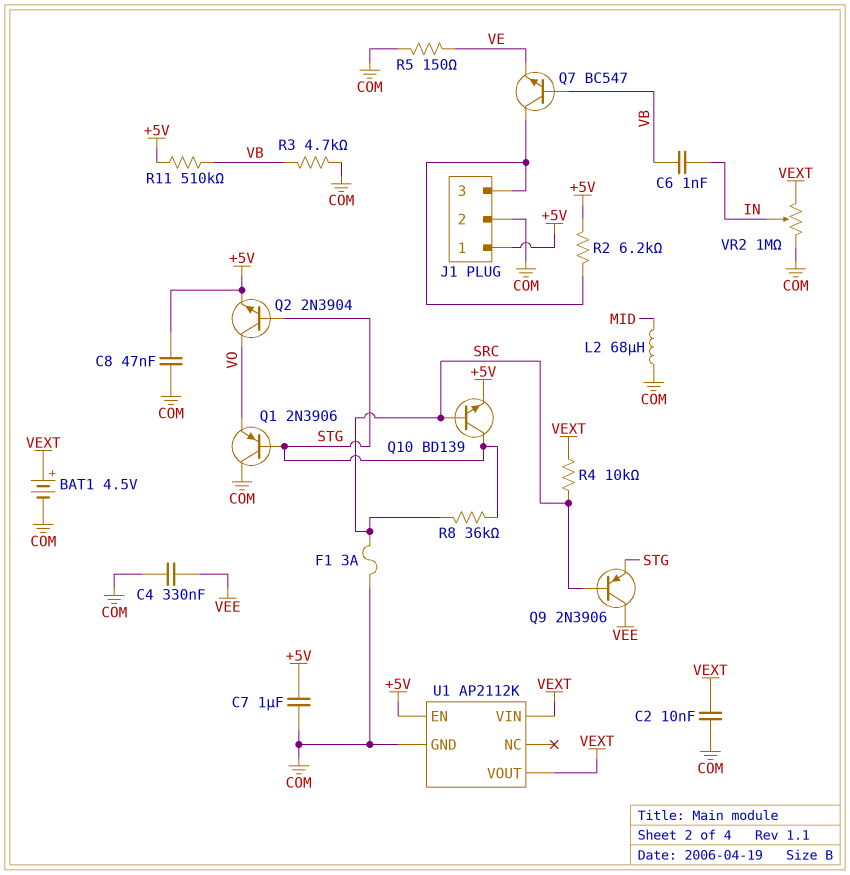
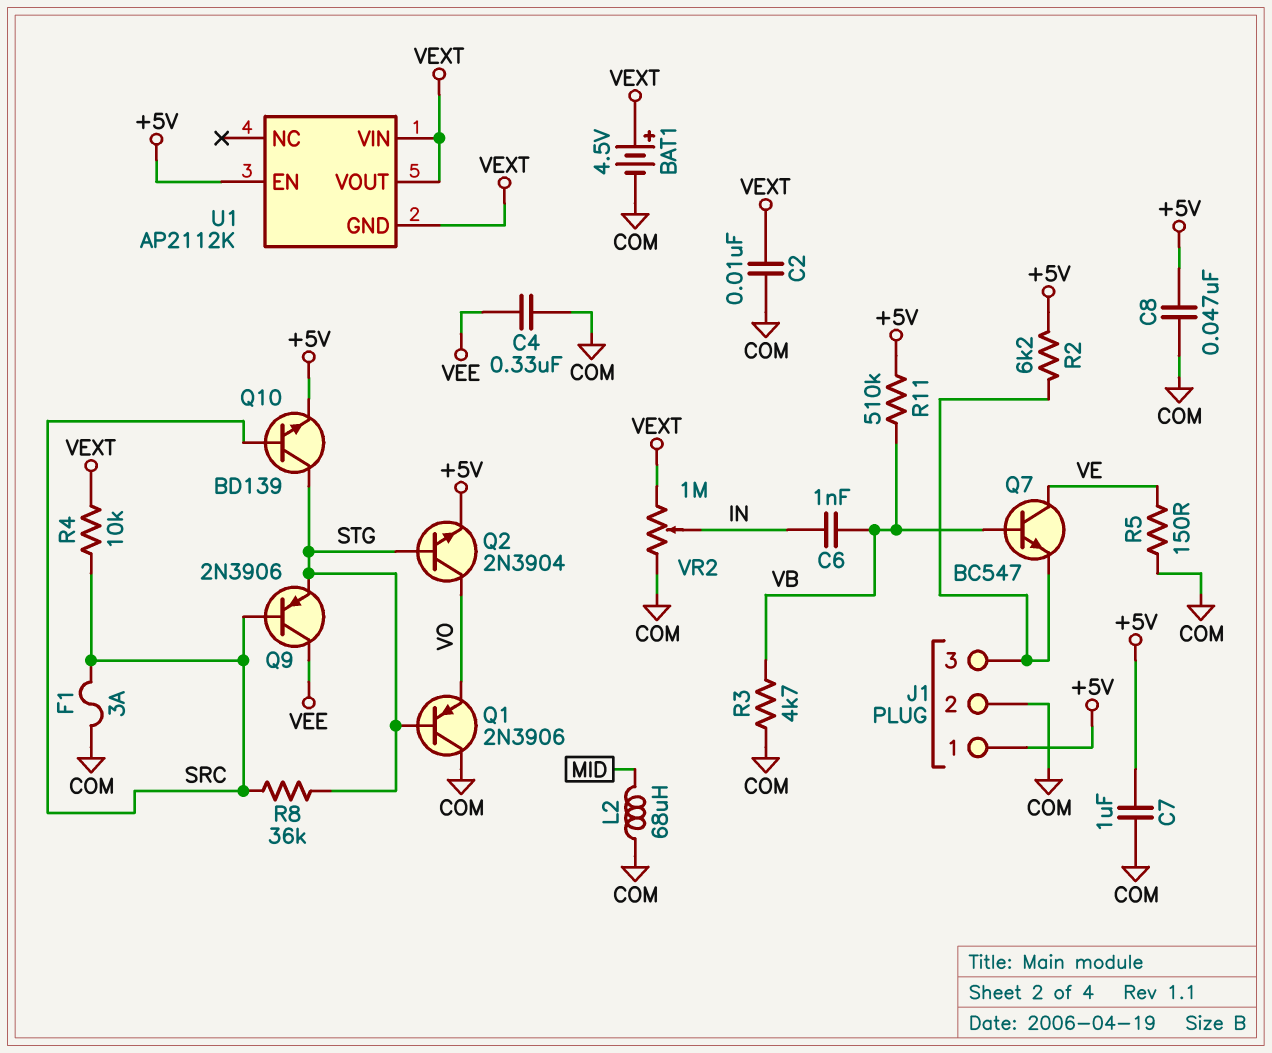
Q7: NPN BC547 (B VB, C J1/3, E VE) -> NPN BC547 (B VB, C VE, E J1/3)
U1 pin GND: COM -> VEXT

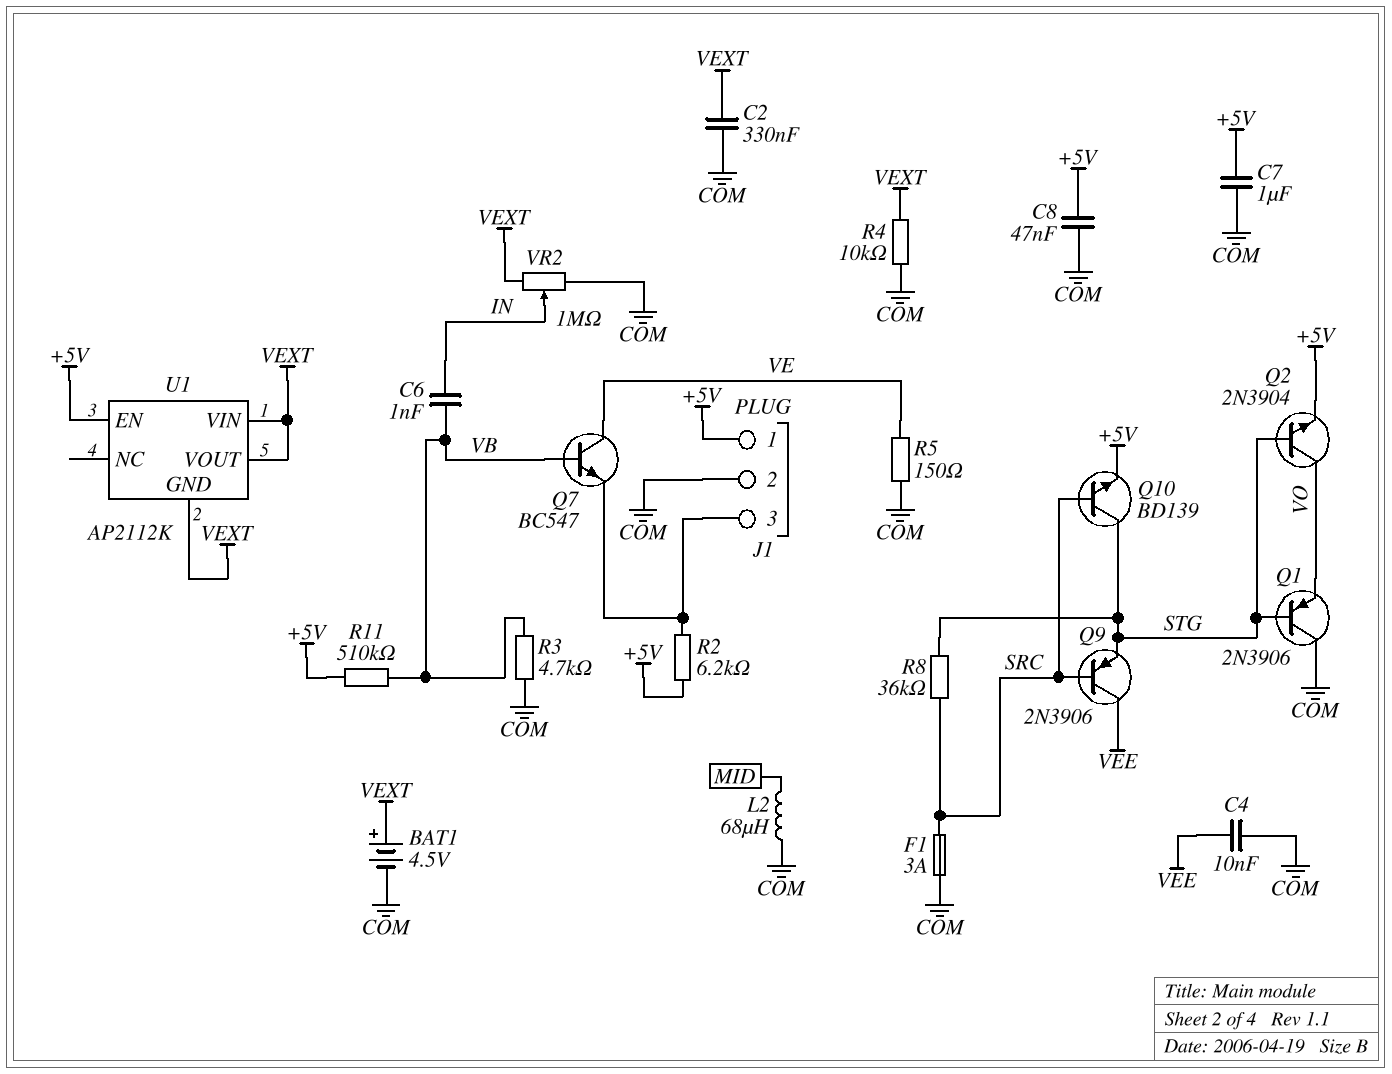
C2: 10nF (COM, VEXT) -> 330nF (COM, VEXT)
C4: 330nF (COM, VEE) -> 10nF (COM, VEE)
R4: 10k (SRC, VEXT) -> 10k (COM, VEXT)

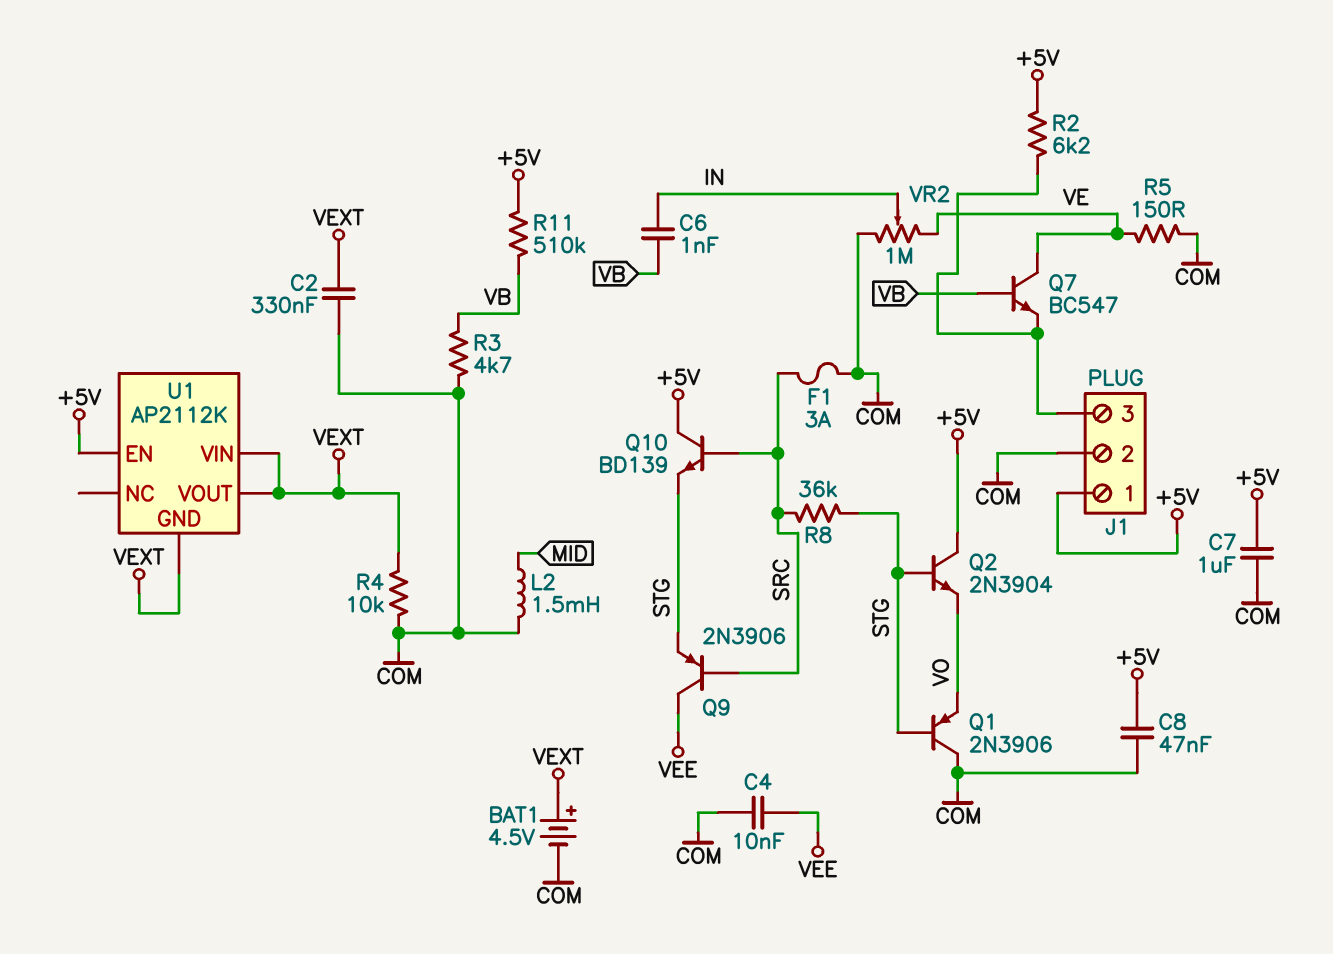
L2: 68uH (COM, MID) -> 1.5mH (COM, MID)
Q2: NPN 2N3904 (B STG, C VO, E +5V) -> NPN 2N3904 (B STG, C +5V, E VO)
Q10: NPN BD139 (B SRC, C STG, E +5V) -> NPN BD139 (B SRC, C +5V, E STG)
VR2: 1M (COM, VEXT, wiper IN) -> 1M (COM, VE, wiper IN)

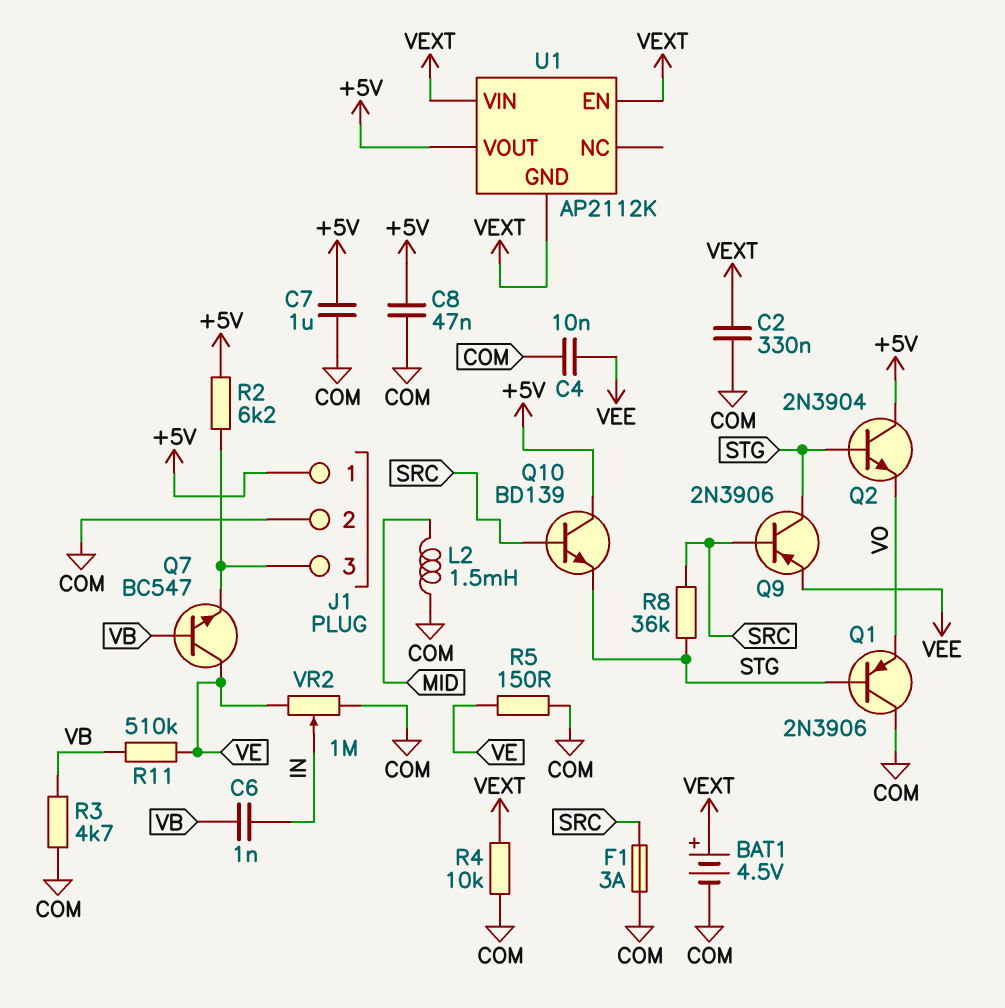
Q9: PNP 2N3906 (B SRC, C VEE, E STG) -> PNP 2N3906 (B SRC, C STG, E VEE)
R11: 510k (+5V, VB) -> 510k (VB, VE)
U1 pin EN: +5V -> VEXT
U1 pin VOUT: VEXT -> +5V

